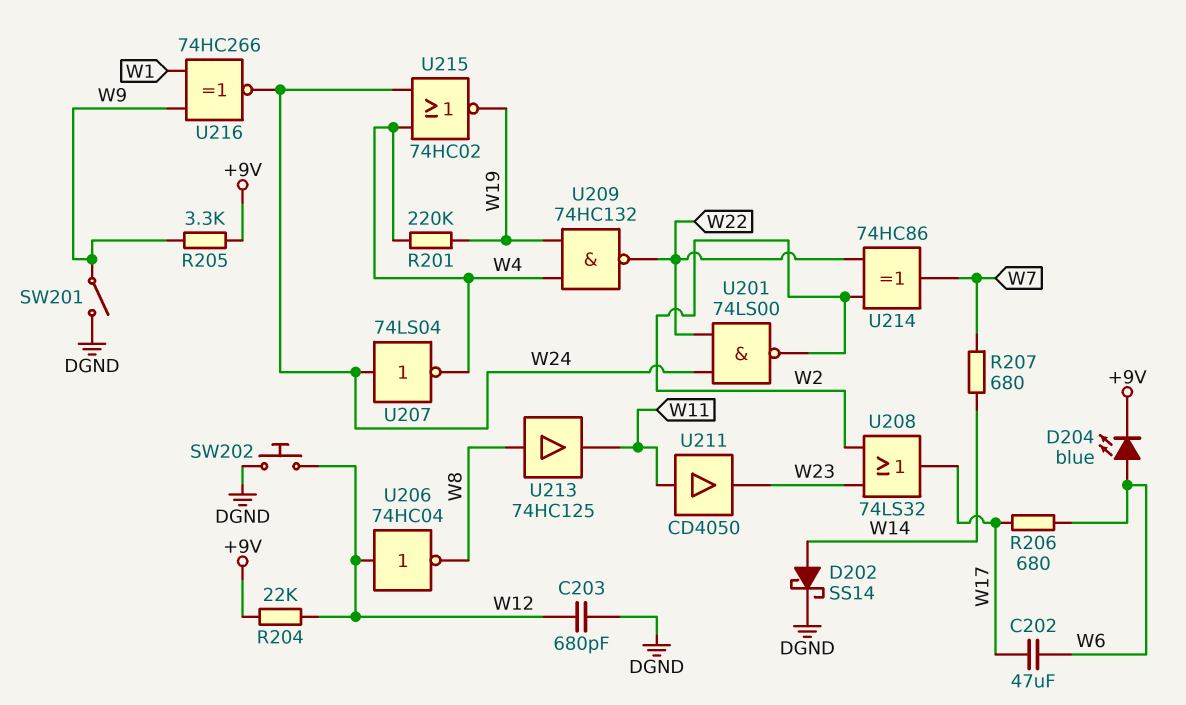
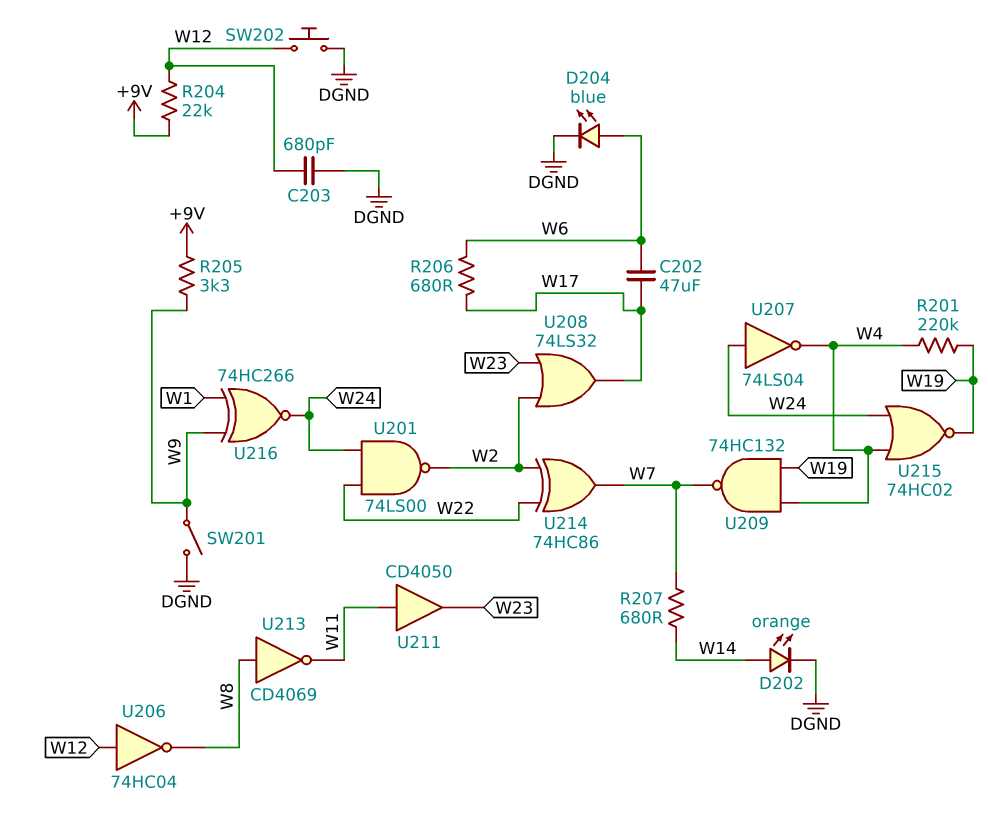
D202: schottky SS14 (A W14, K DGND) -> LED orange (A W14, K DGND)
D204: LED blue (A W6, K +9V) -> LED blue (A W6, K DGND)
U209: NAND 74HC132 (in W4, in W19, out W22) -> NAND 74HC132 (in W4, in W19, out W7)
U213: buffer 74HC125 (in W8, out W11) -> NOT CD4069 (in W8, out W11)

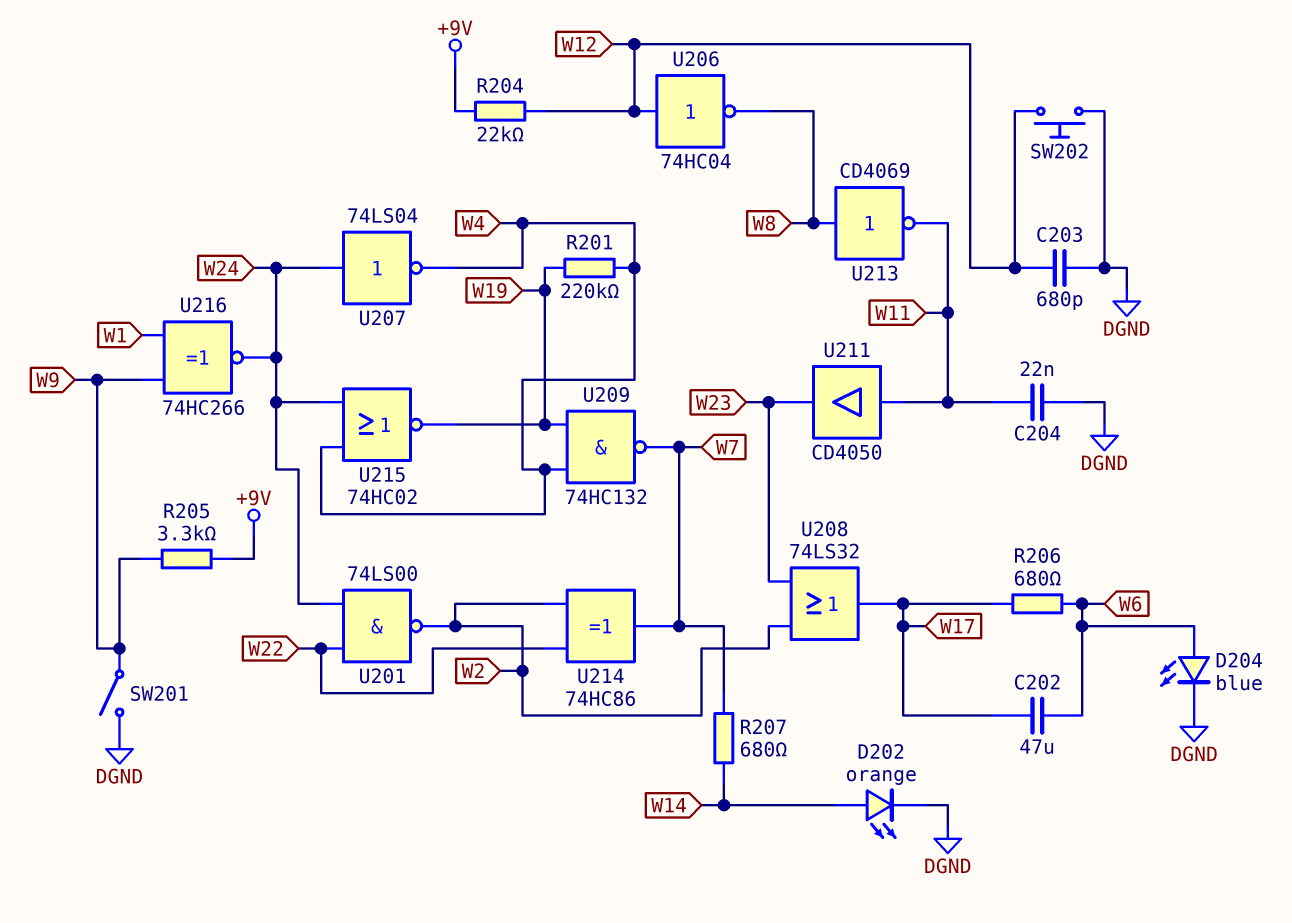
C204: none -> 22nF (DGND, W11)

